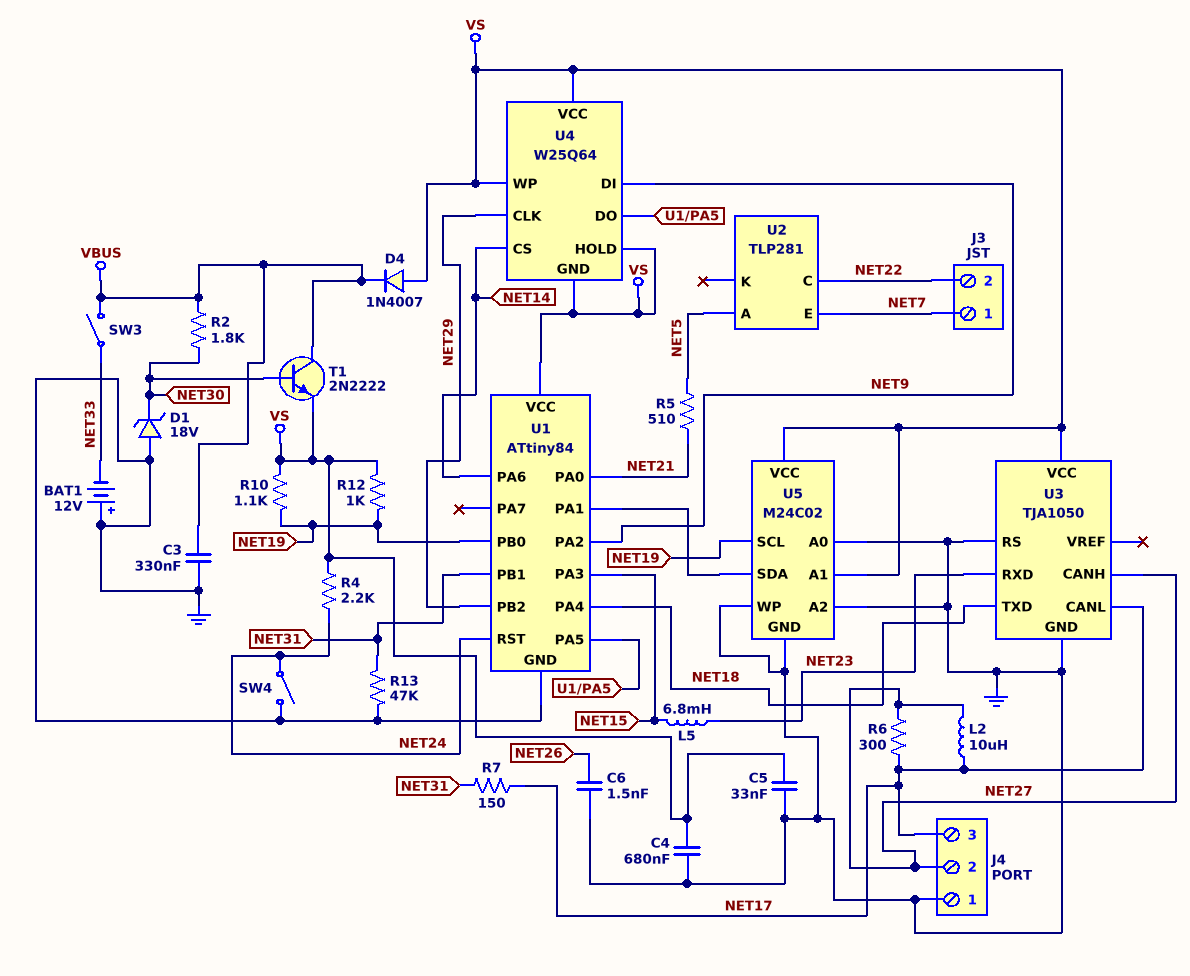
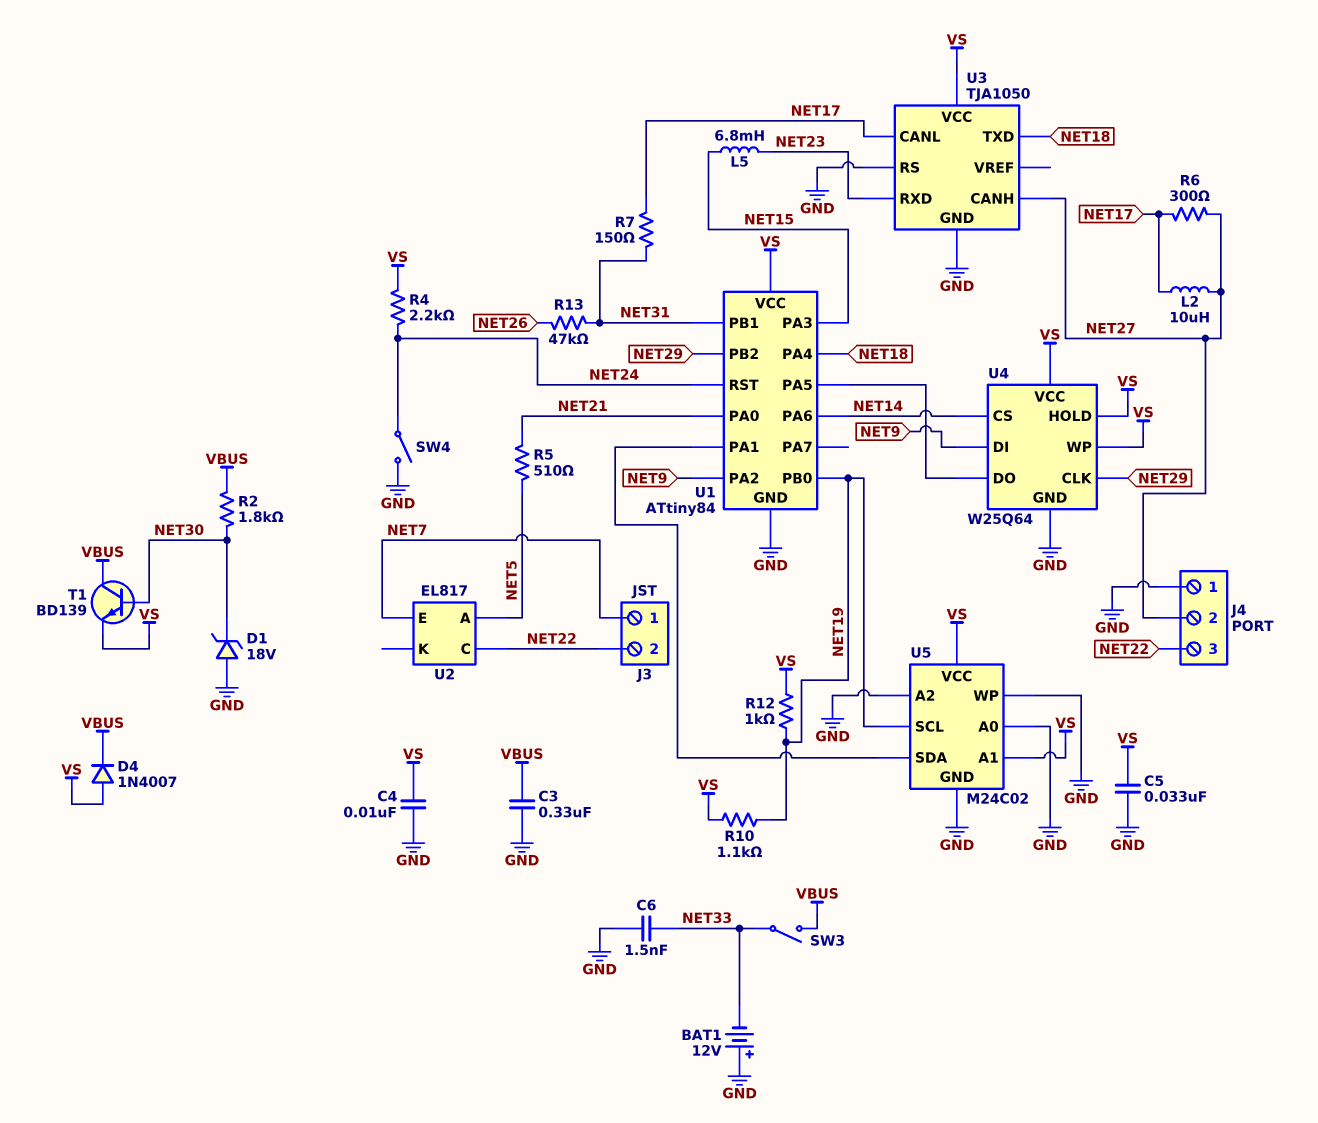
C4: 680nF (GND, VS) -> 10nF (GND, VS)
C6: 1.5nF (GND, NET26) -> 1.5nF (GND, NET33)
J4 pin 3: NET17 -> NET22
R13: 47k (GND, NET31) -> 47k (NET26, NET31)
T1: NPN 2N2222 (B NET30, C VBUS, E VS) -> NPN BD139 (B NET30, C VBUS, E VS)
U2: TLP281 -> EL817
U4 pin GND: VS -> GND

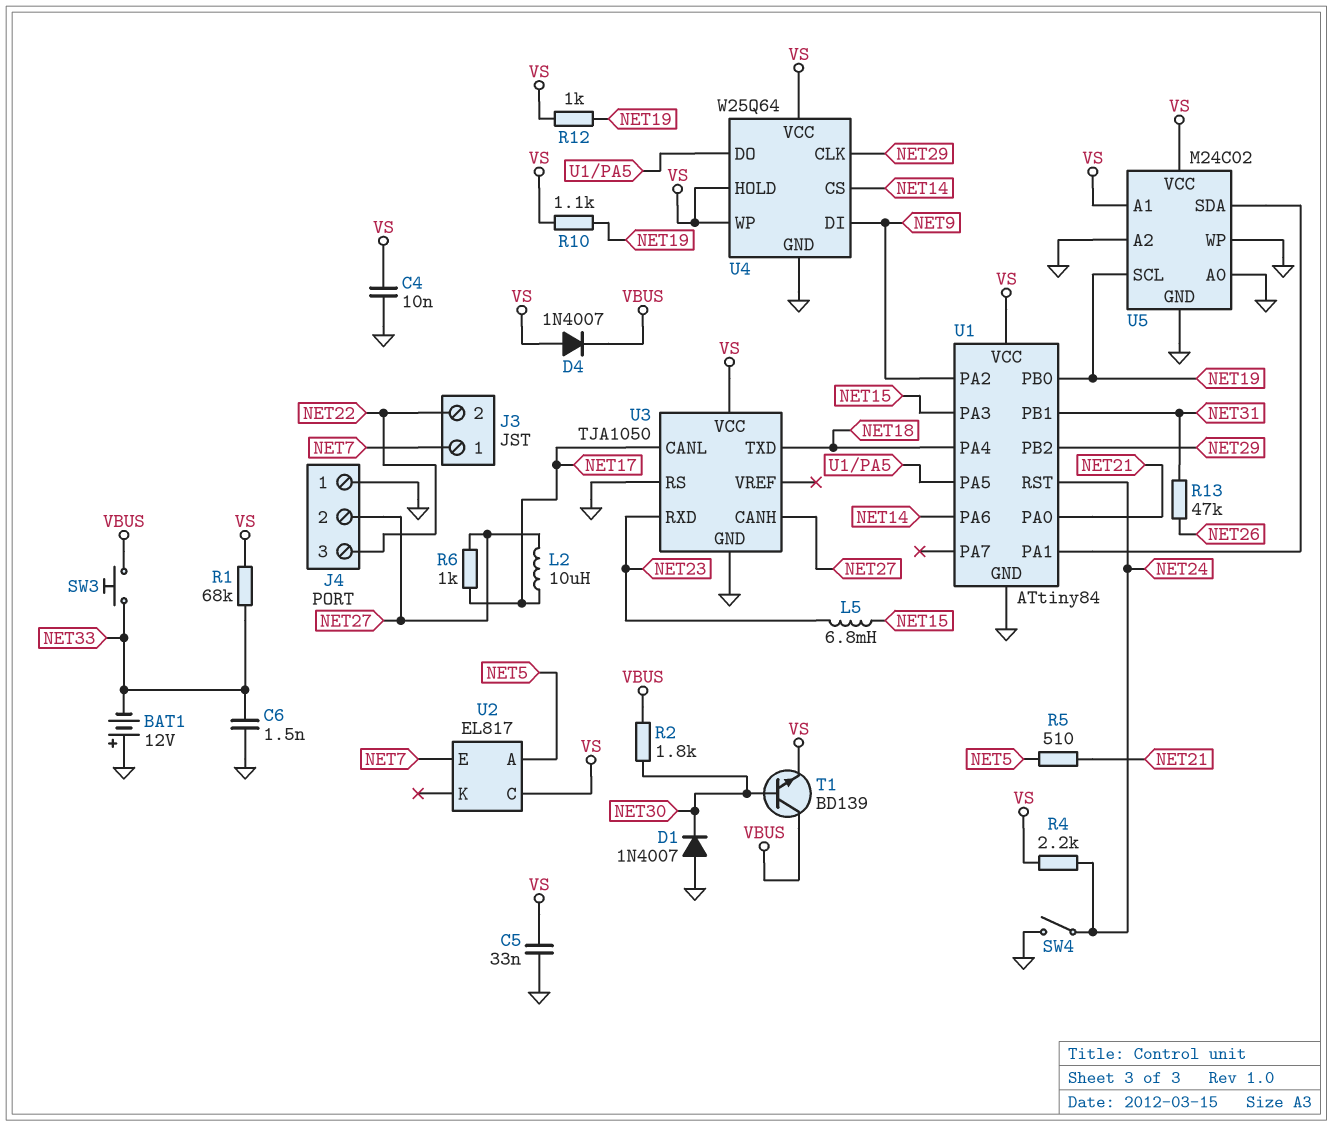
C3: 330nF (GND, VBUS) -> none
D1: zener 18V (A GND, K NET30) -> diode 1N4007 (A GND, K NET30)
R1: none -> 68k (NET33, VS)
R6: 300 (NET17, NET27) -> 1k (NET17, NET27)
R7: 150 (NET17, NET31) -> none
SW3: switch (NET33, VBUS) -> button (NET33, VBUS)
U2 pin C: NET22 -> VS

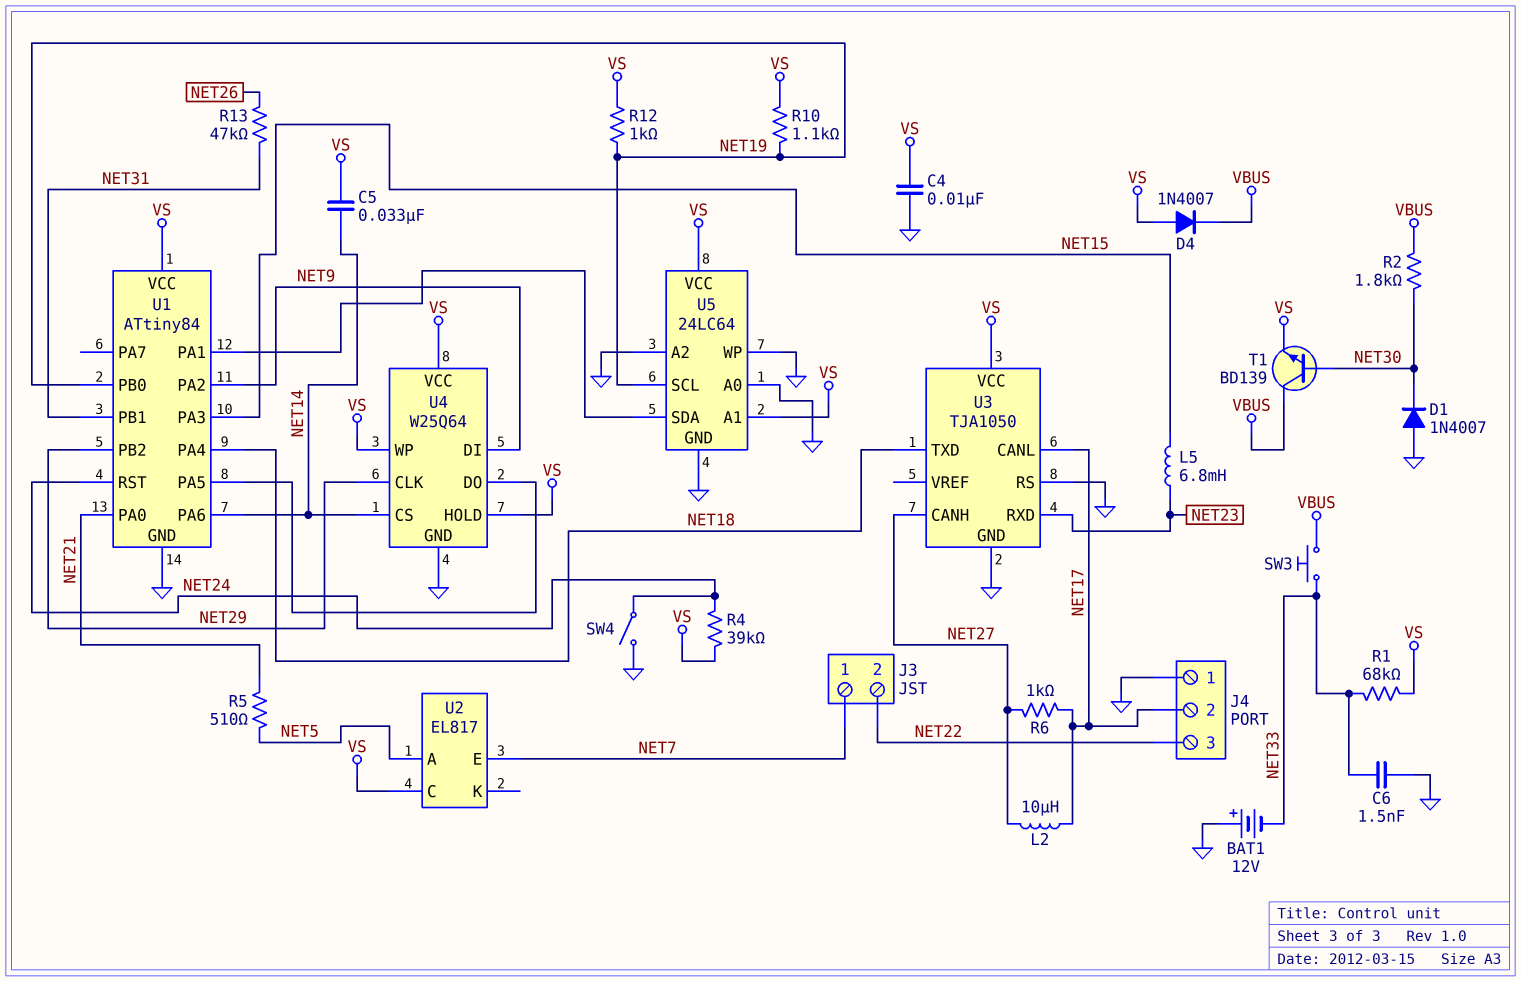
C5: 33nF (GND, VS) -> 33nF (NET14, VS)
J4 pin 2: NET27 -> NET17
R4: 2.2k (NET24, VS) -> 39k (NET24, VS)
U5: M24C02 -> 24LC64

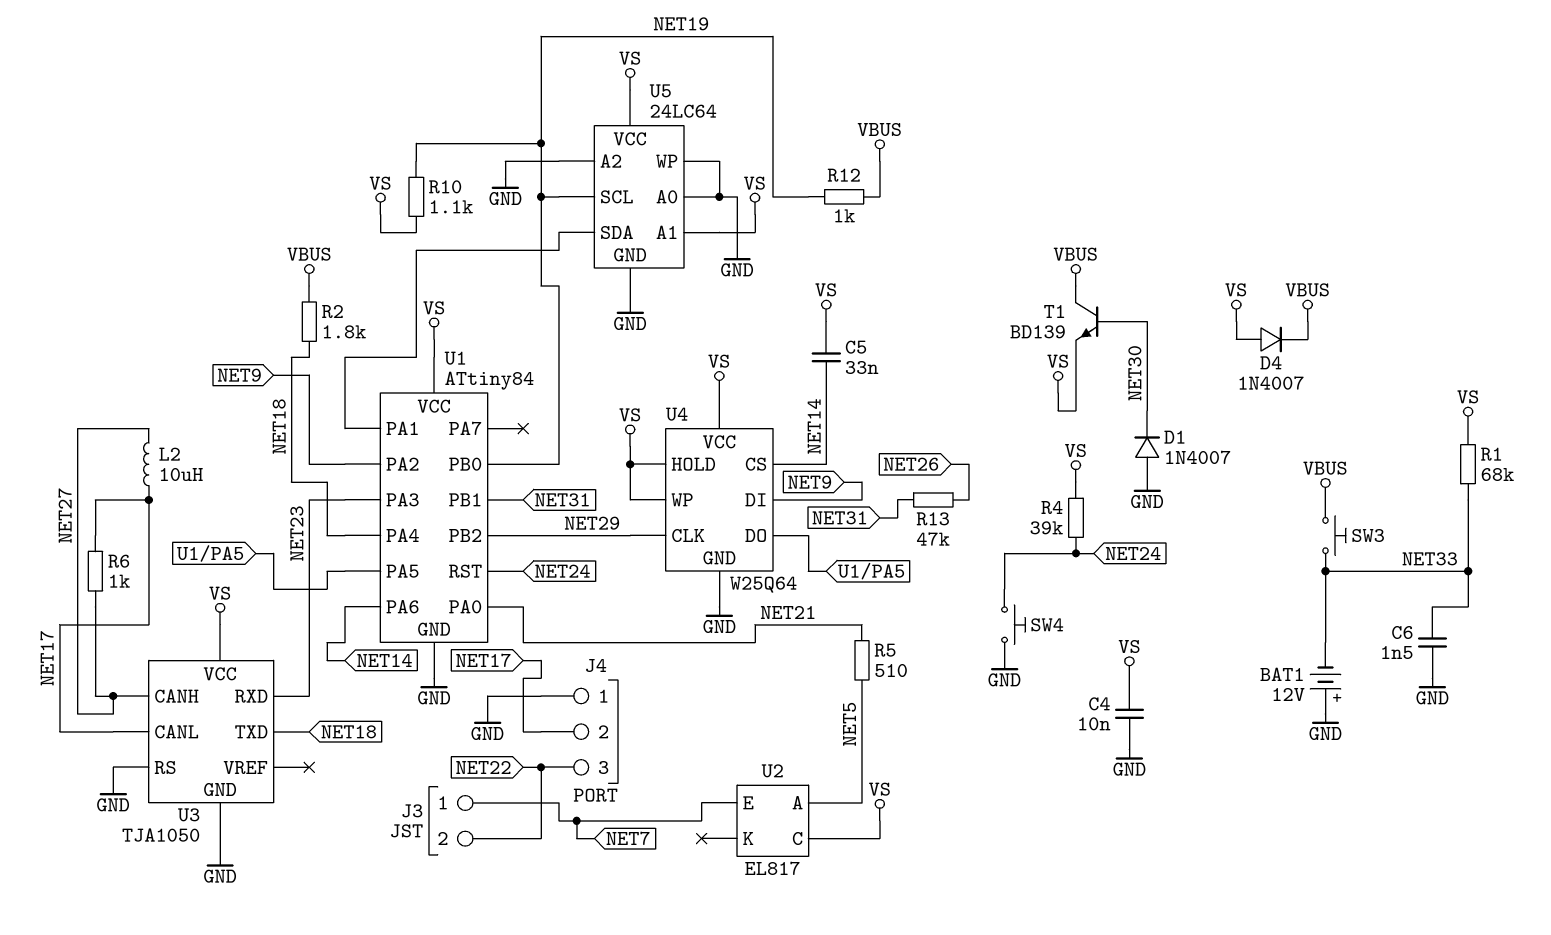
L5: 6.8mH (NET15, NET23) -> none
R2: 1.8k (NET30, VBUS) -> 1.8k (NET18, VBUS)
R12: 1k (NET19, VS) -> 1k (NET19, VBUS)
SW4: switch (GND, NET24) -> button (GND, NET24)
U1 pin PA3: NET15 -> NET23

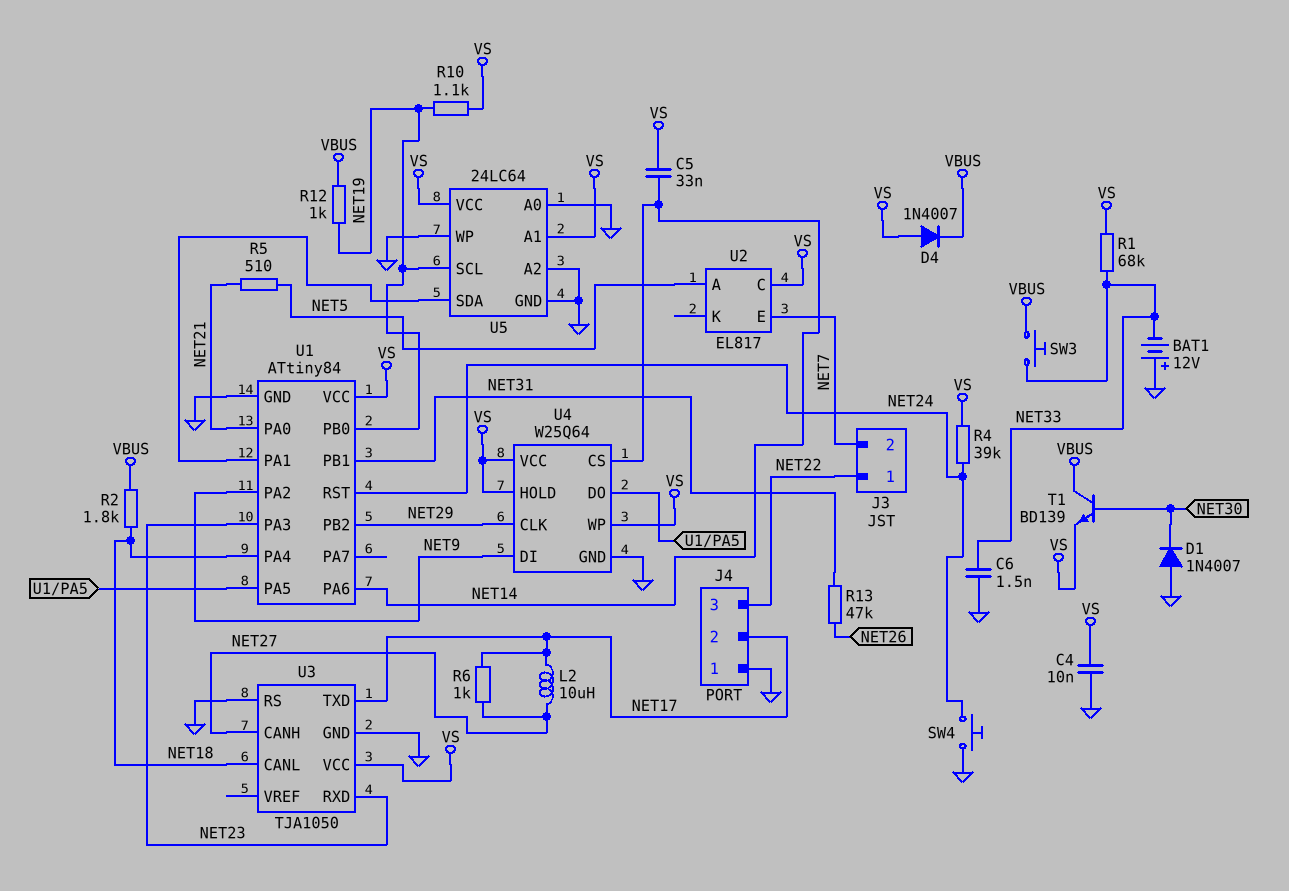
J3 pin 1: NET7 -> NET22
J3 pin 2: NET22 -> NET7
U3 pin CANL: NET17 -> NET18
U3 pin TXD: NET18 -> NET17

